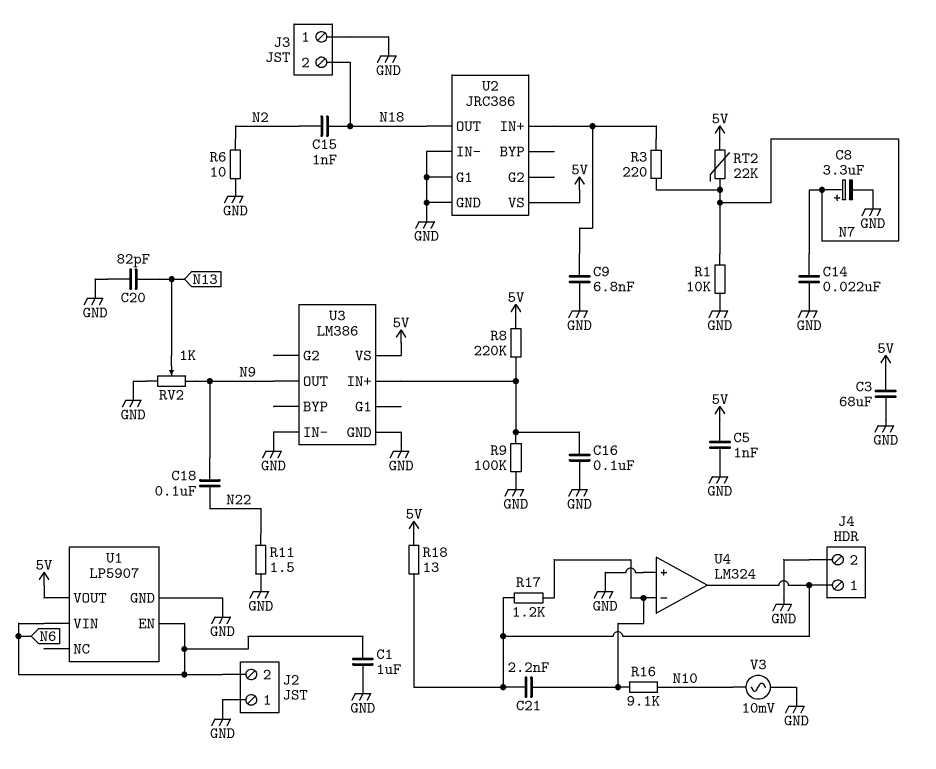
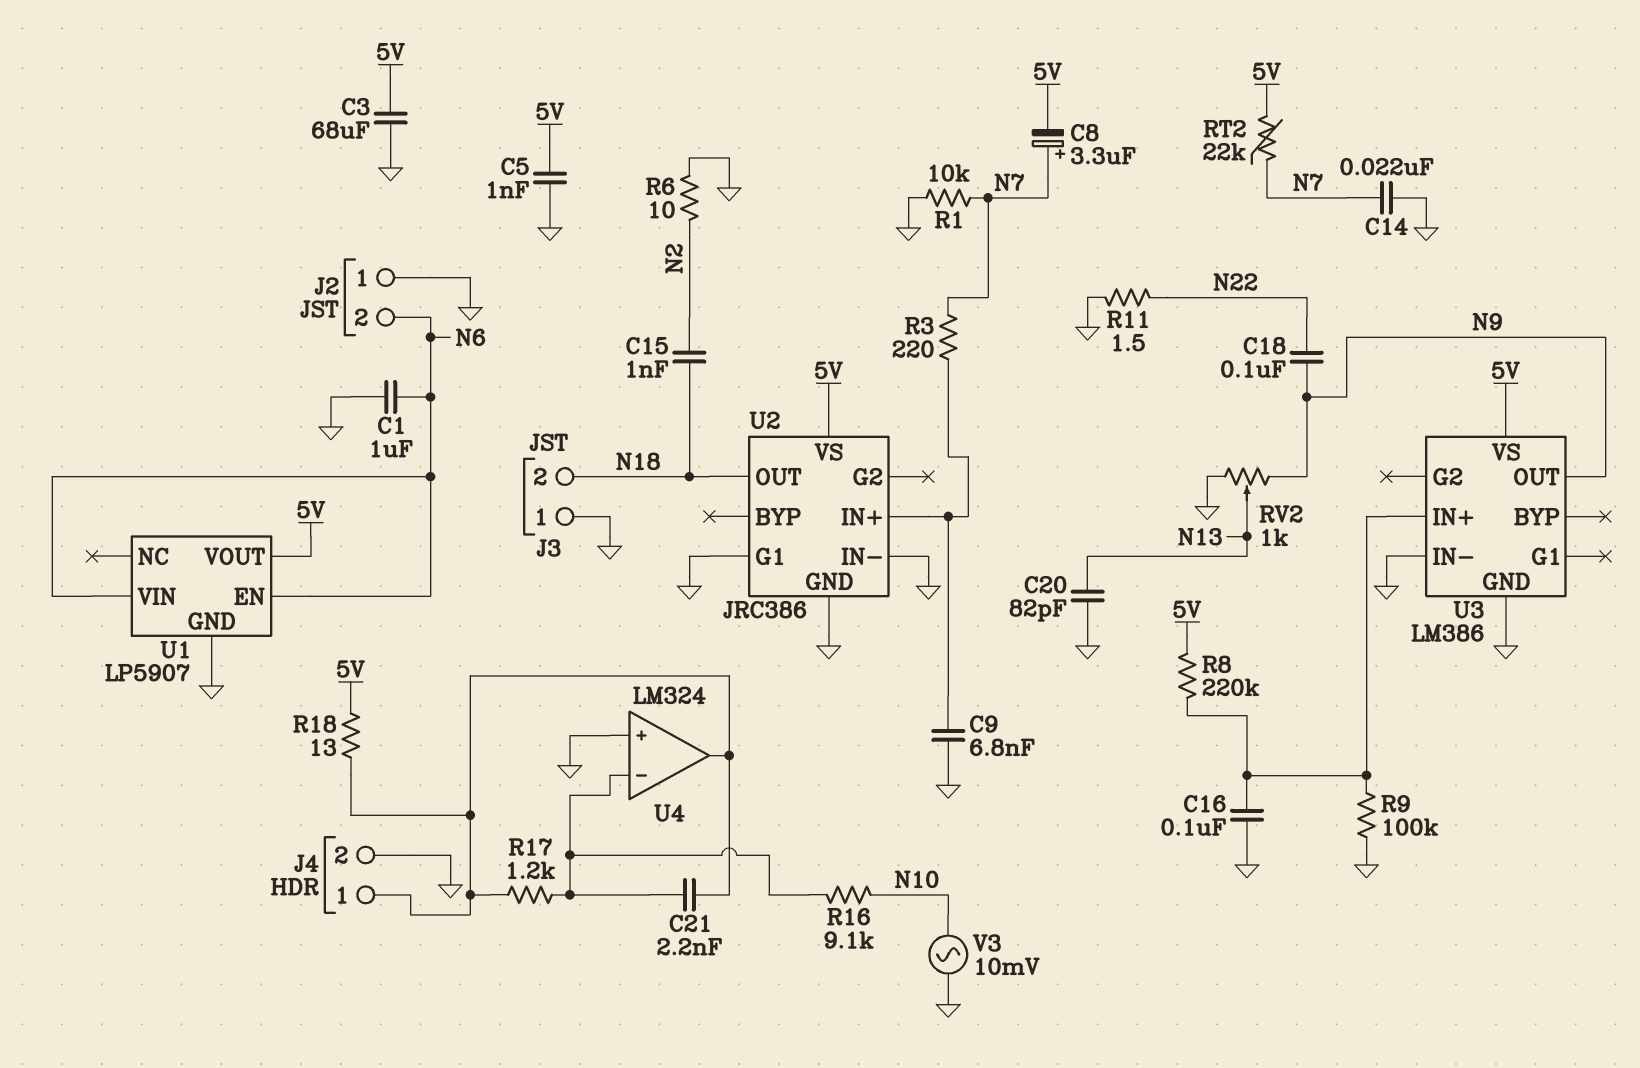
C8: 3.3uF (plus N7, minus GND) -> 3.3uF (plus N7, minus 5V)

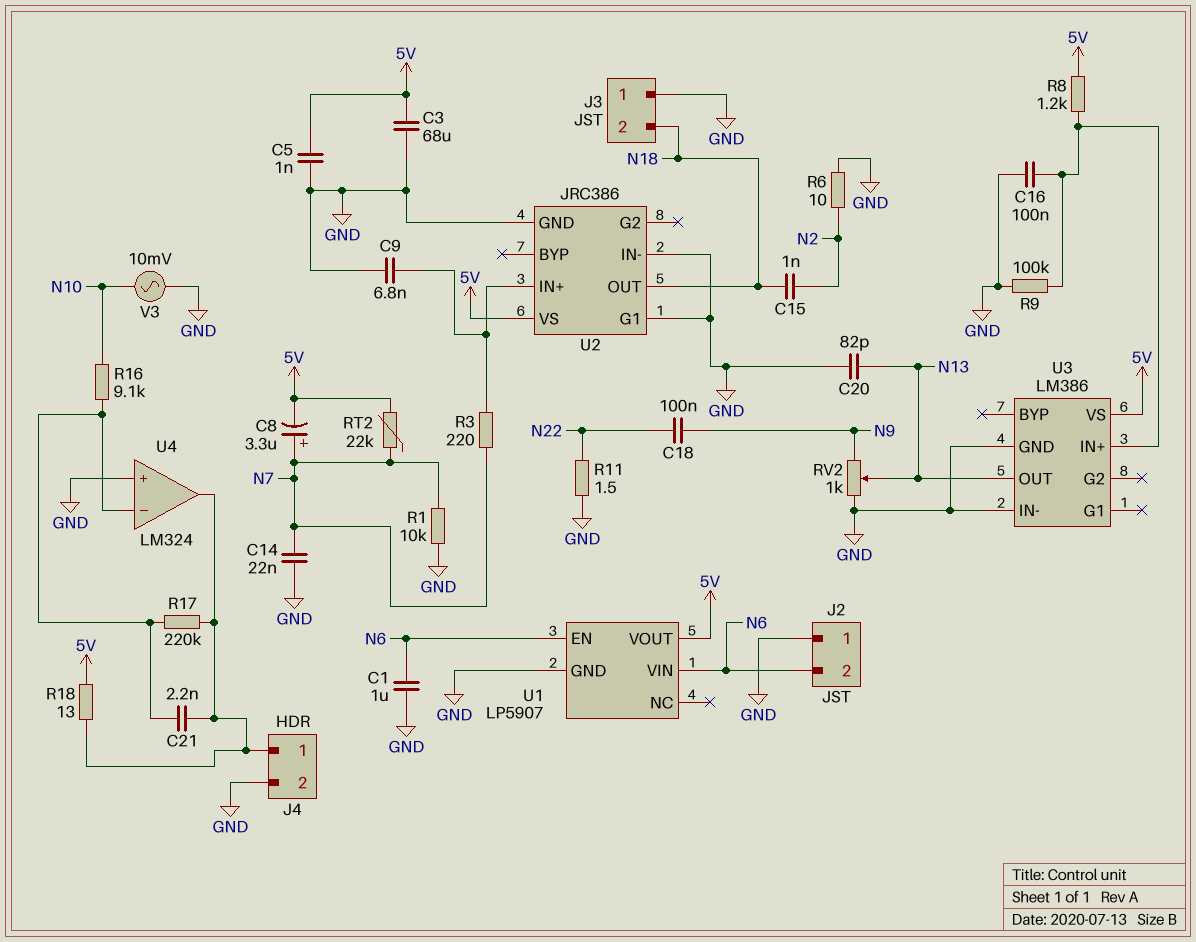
R8: 220k (5V, U3/IN+) -> 1.2k (5V, U3/IN+)
R17: 1.2k (J4/1, U4/in-) -> 220k (J4/1, U4/in-)
U3 pin OUT: N9 -> N13

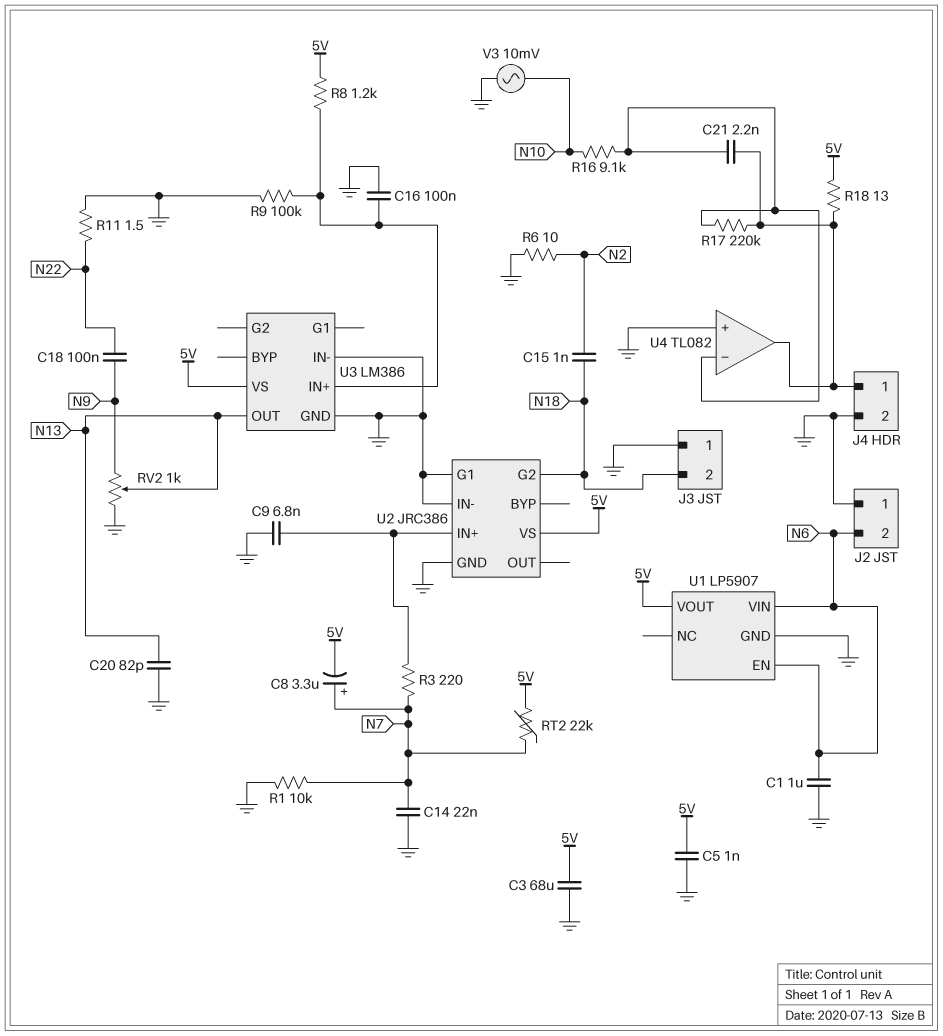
U2 pin G2: none -> N18
U2 pin OUT: N18 -> none
U4: LM324 -> TL082

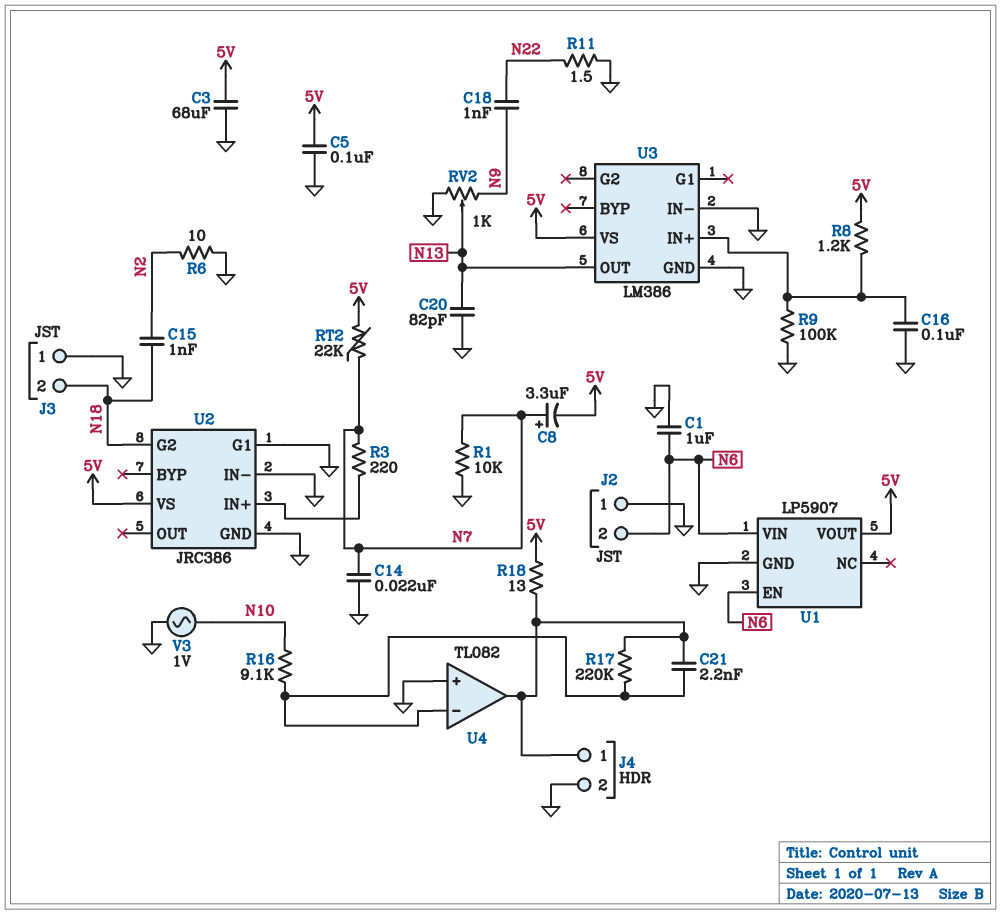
C5: 1nF (5V, GND) -> 100nF (5V, GND)
C9: 6.8nF (GND, U2/IN+) -> none
C18: 100nF (N9, N22) -> 1nF (N9, N22)
V3: AC 10mV (GND, N10) -> AC 1V (GND, N10)

